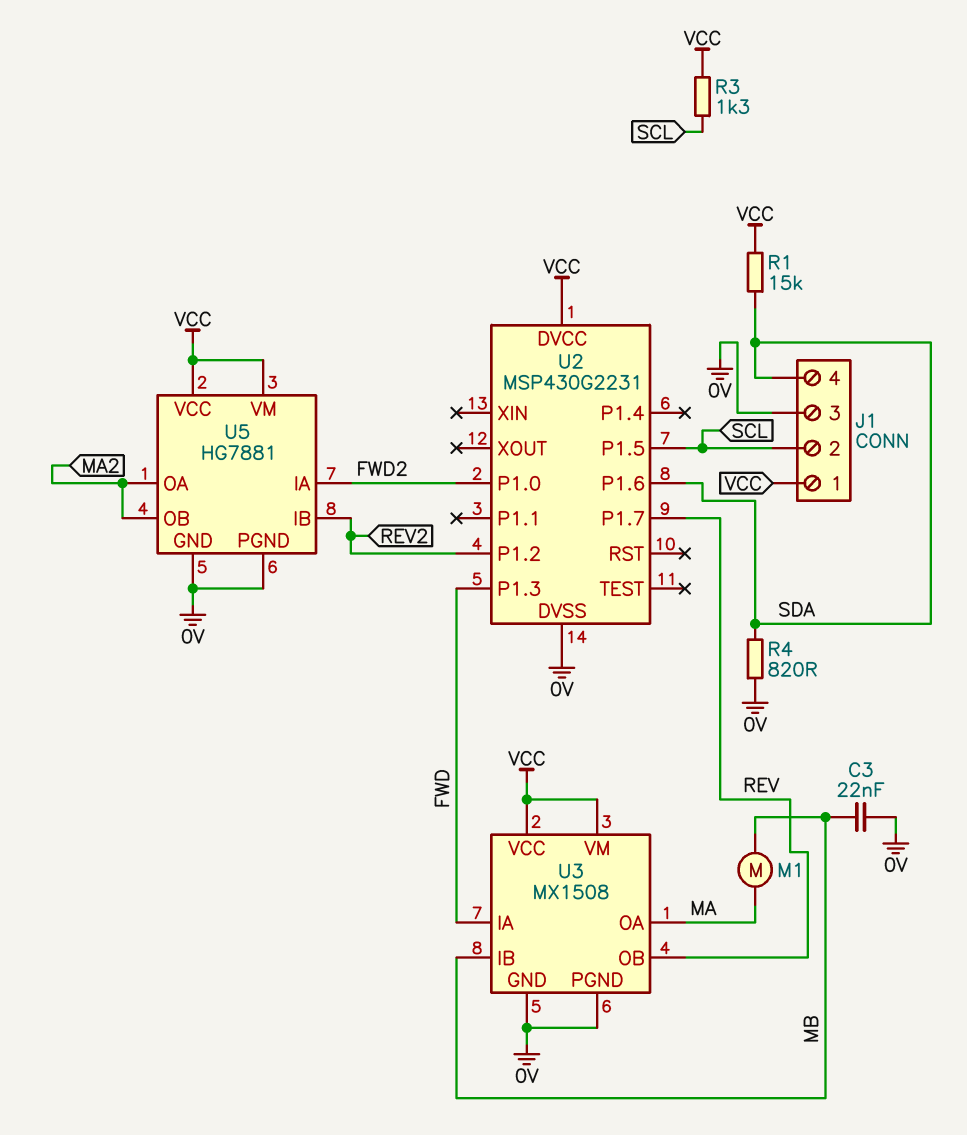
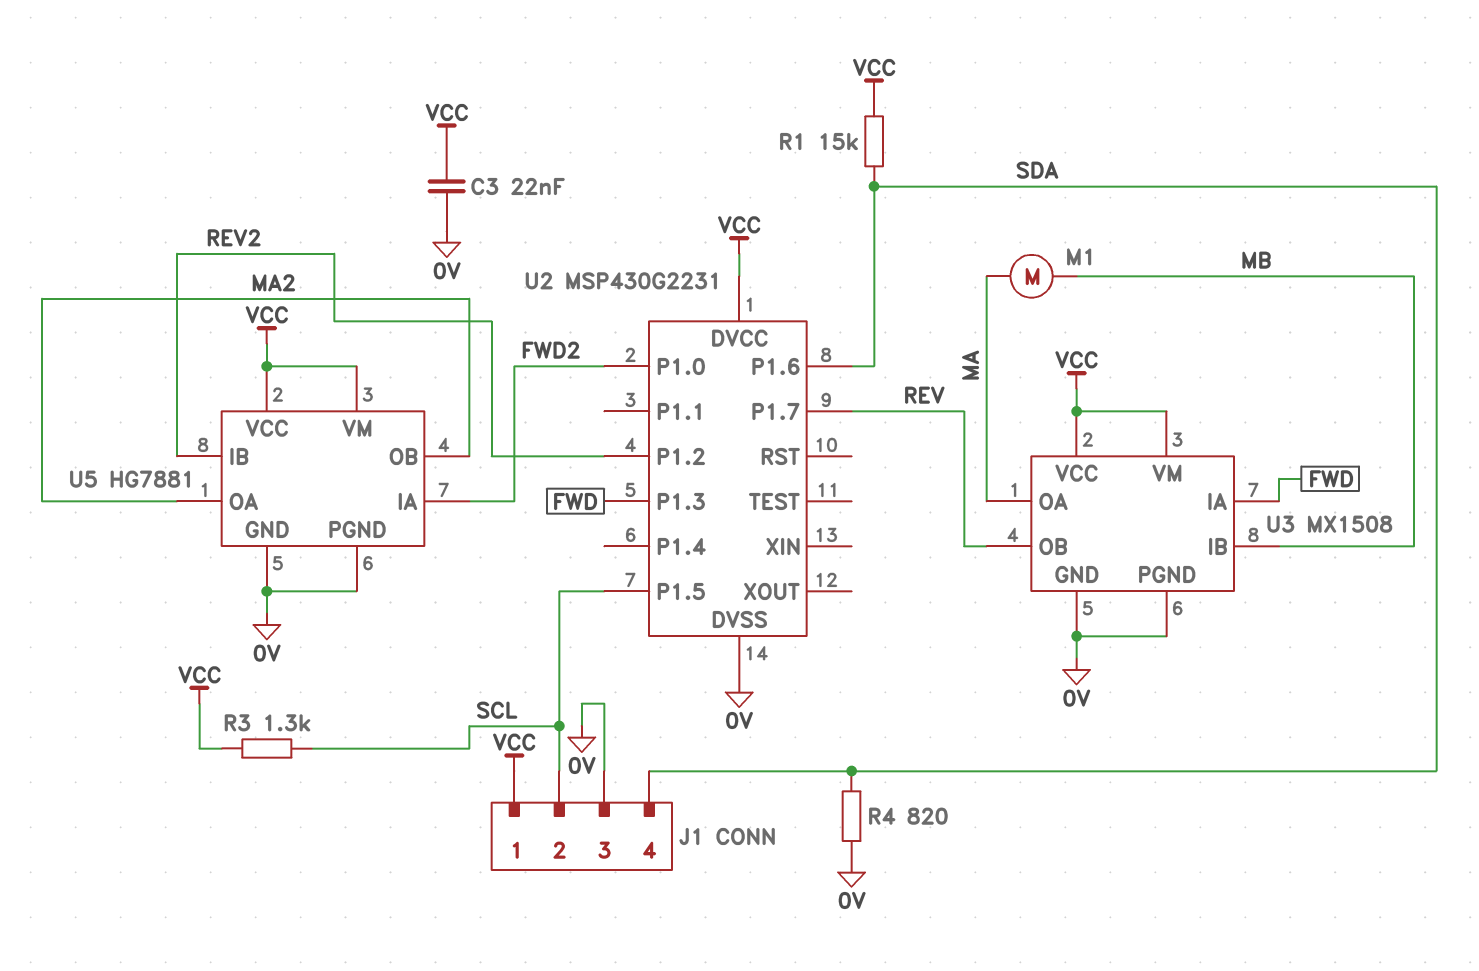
C3: 22nF (0V, MB) -> 22nF (0V, VCC)

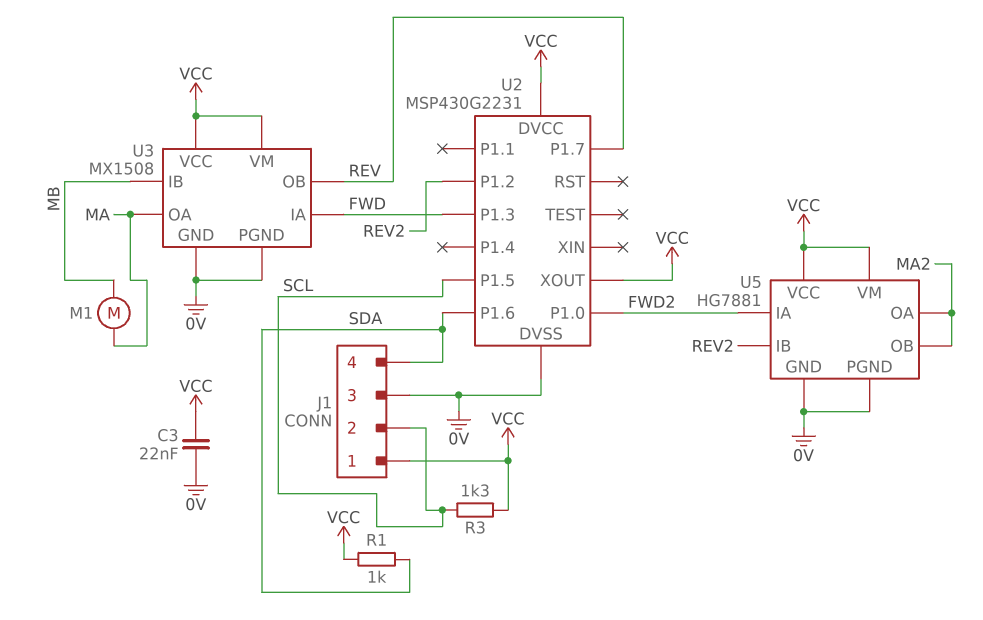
R1: 15k (SDA, VCC) -> 1k (SDA, VCC)
R4: 820 (0V, SDA) -> none
U2 pin XOUT: none -> VCC

